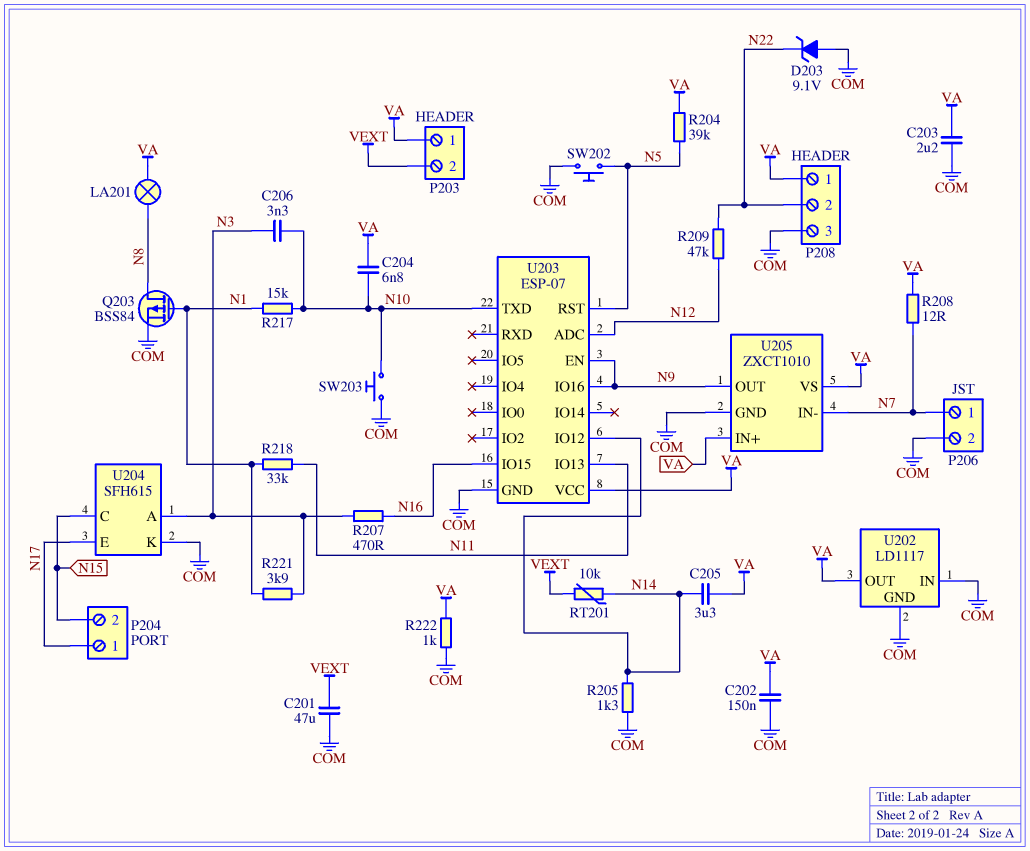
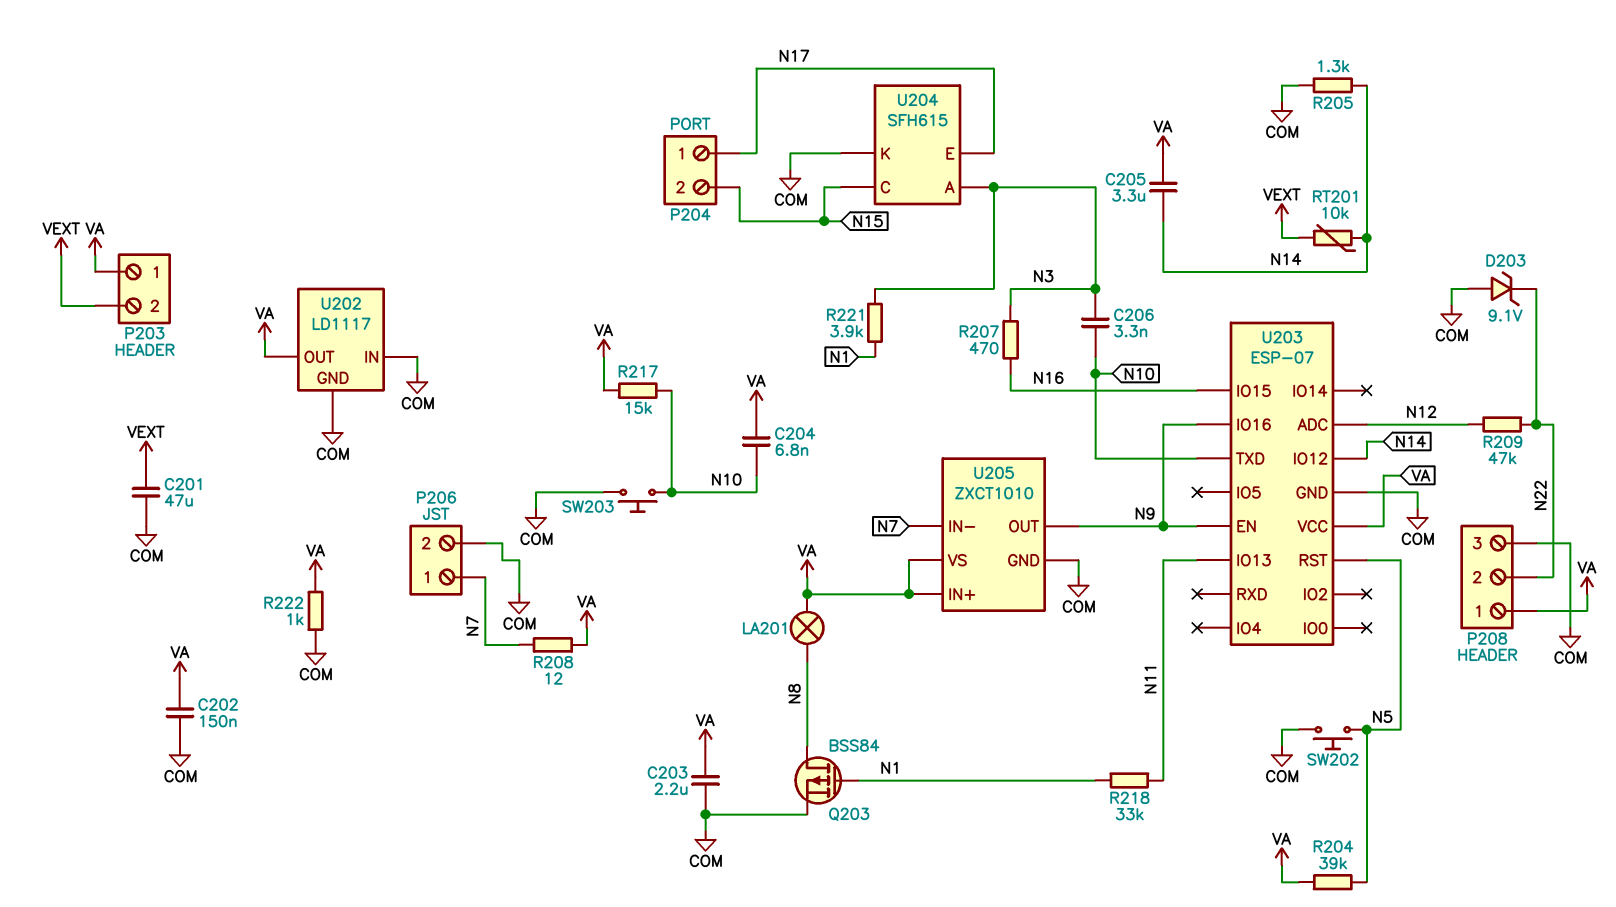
R217: 15k (N1, N10) -> 15k (N10, VA)

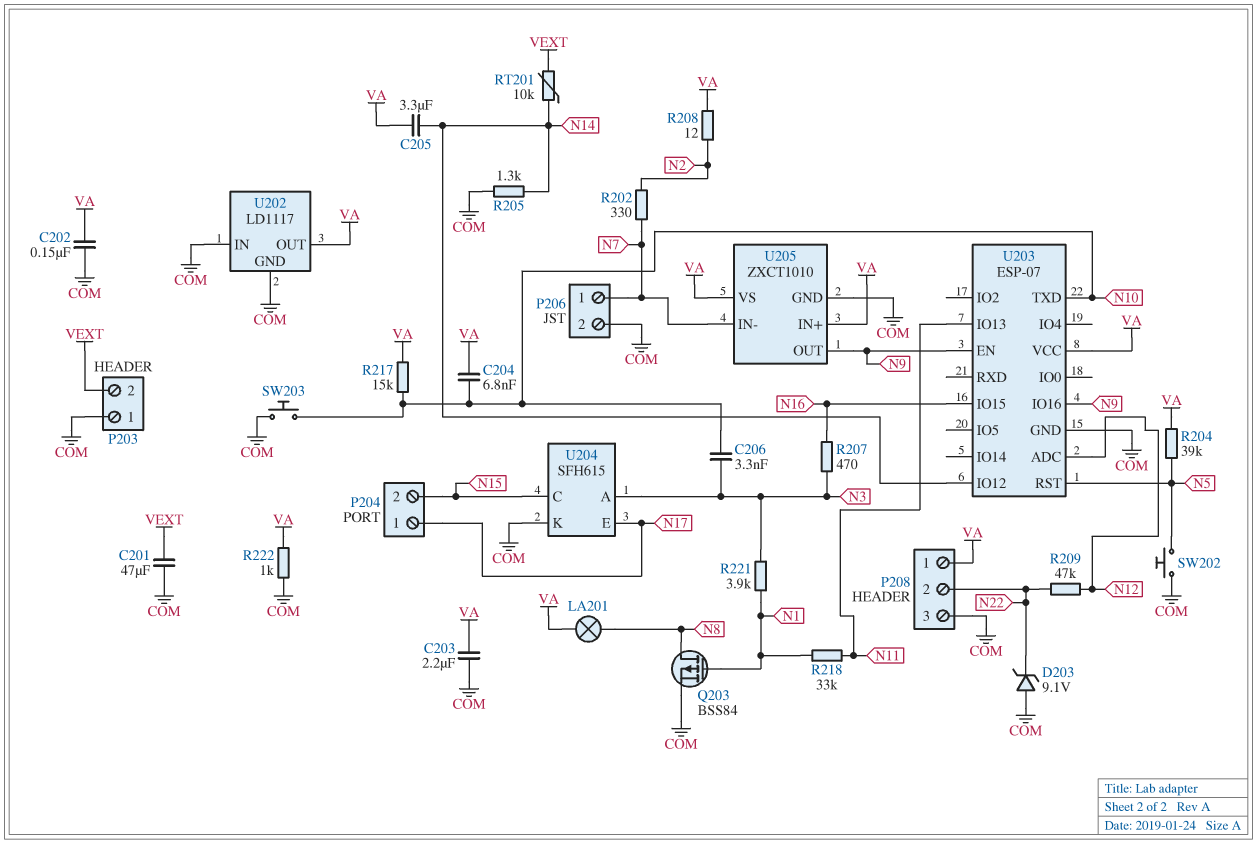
P203 pin 1: VA -> COM
R202: none -> 330 (N2, N7)
R208: 12 (N7, VA) -> 12 (N2, VA)

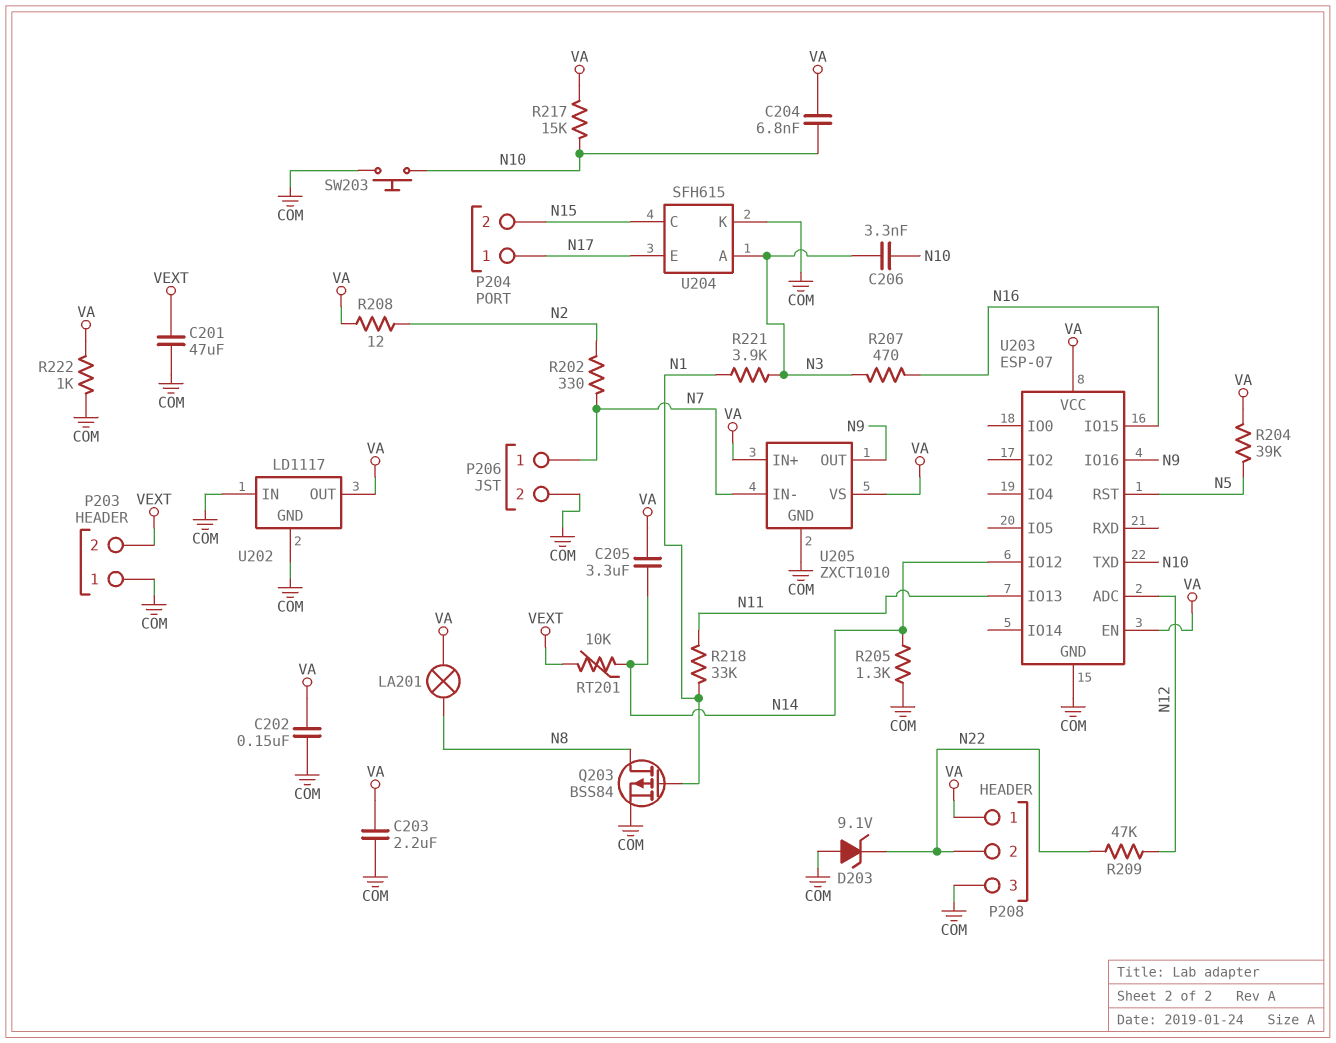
SW202: button (COM, N5) -> none
U203 pin EN: N9 -> VA

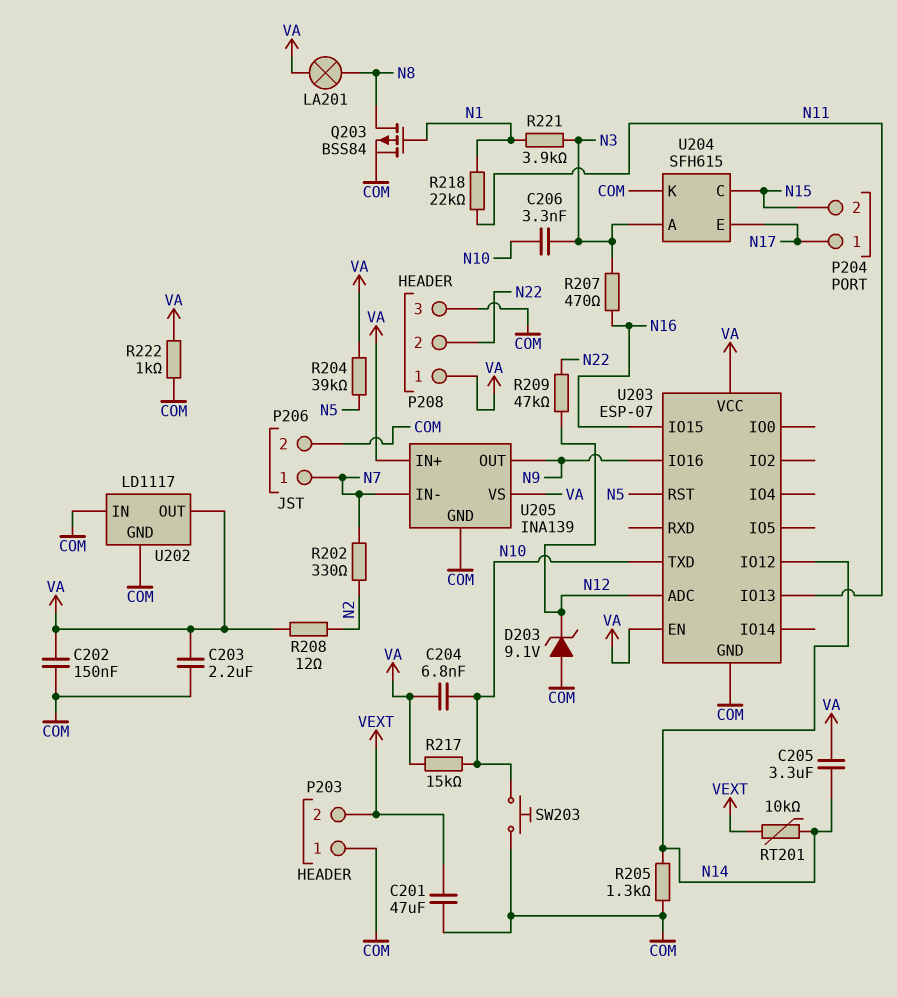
D203: zener 9.1V (A COM, K N22) -> zener 9.1V (A COM, K N12)
R218: 33k (N1, N11) -> 22k (N1, N11)
U205: ZXCT1010 -> INA139

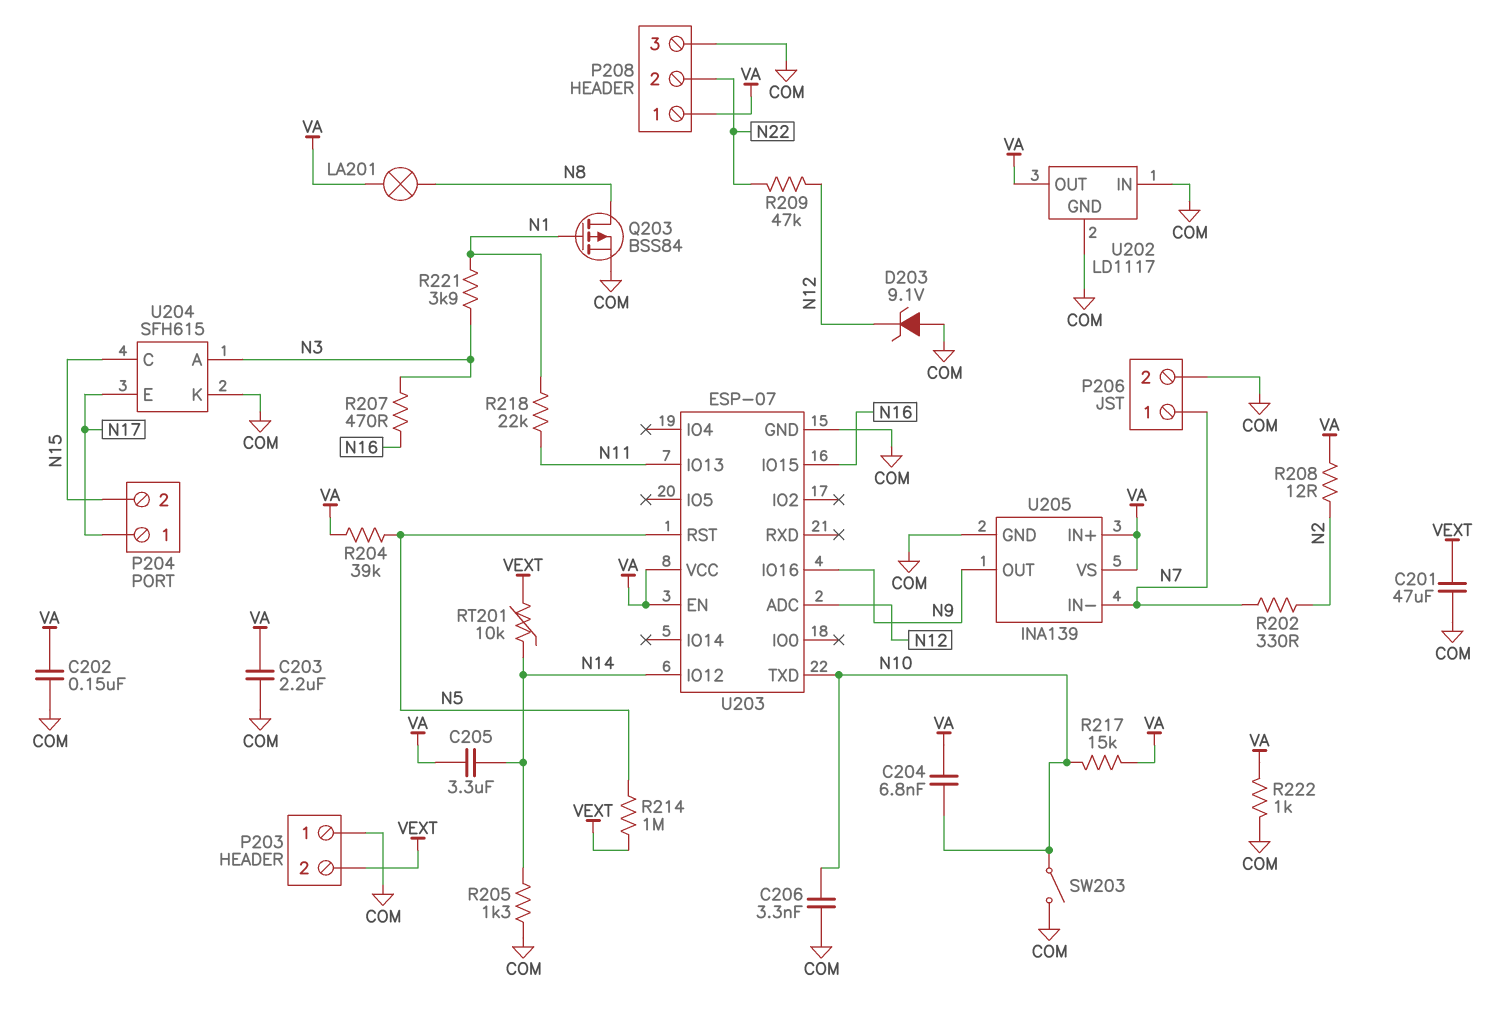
C206: 3.3nF (N3, N10) -> 3.3nF (COM, N10)
R214: none -> 1M (N5, VEXT)
SW203: button (COM, N10) -> switch (COM, N10)

